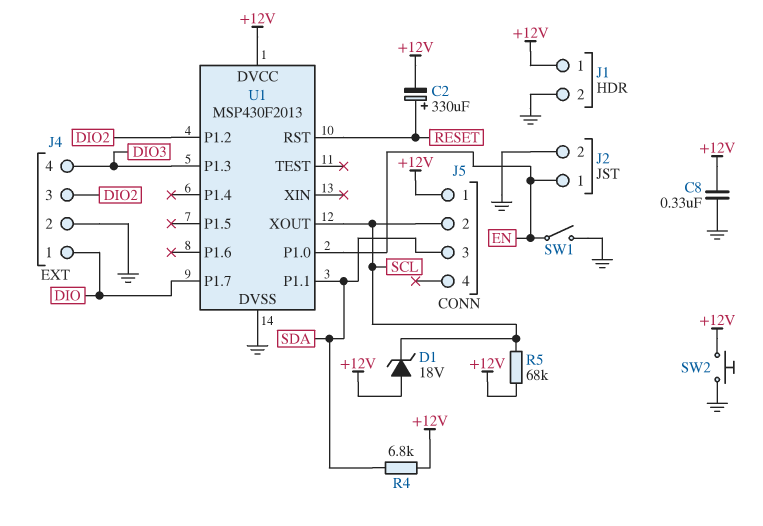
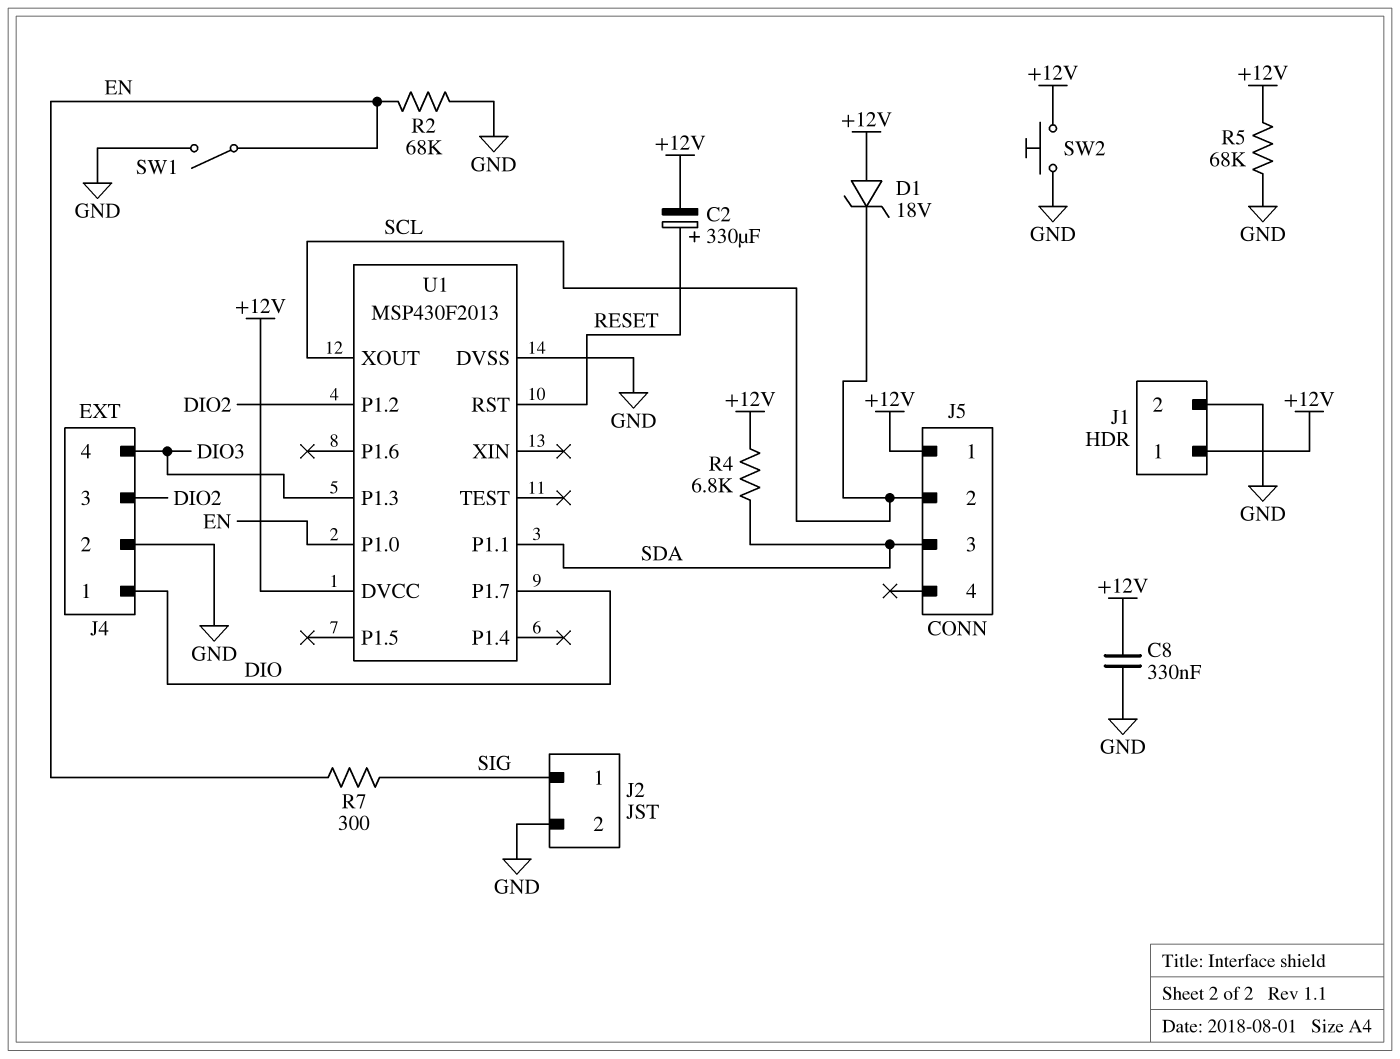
J2 pin 1: EN -> SIG
R2: none -> 68k (EN, GND)
R5: 68k (+12V, SCL) -> 68k (+12V, GND)
R7: none -> 300 (EN, SIG)

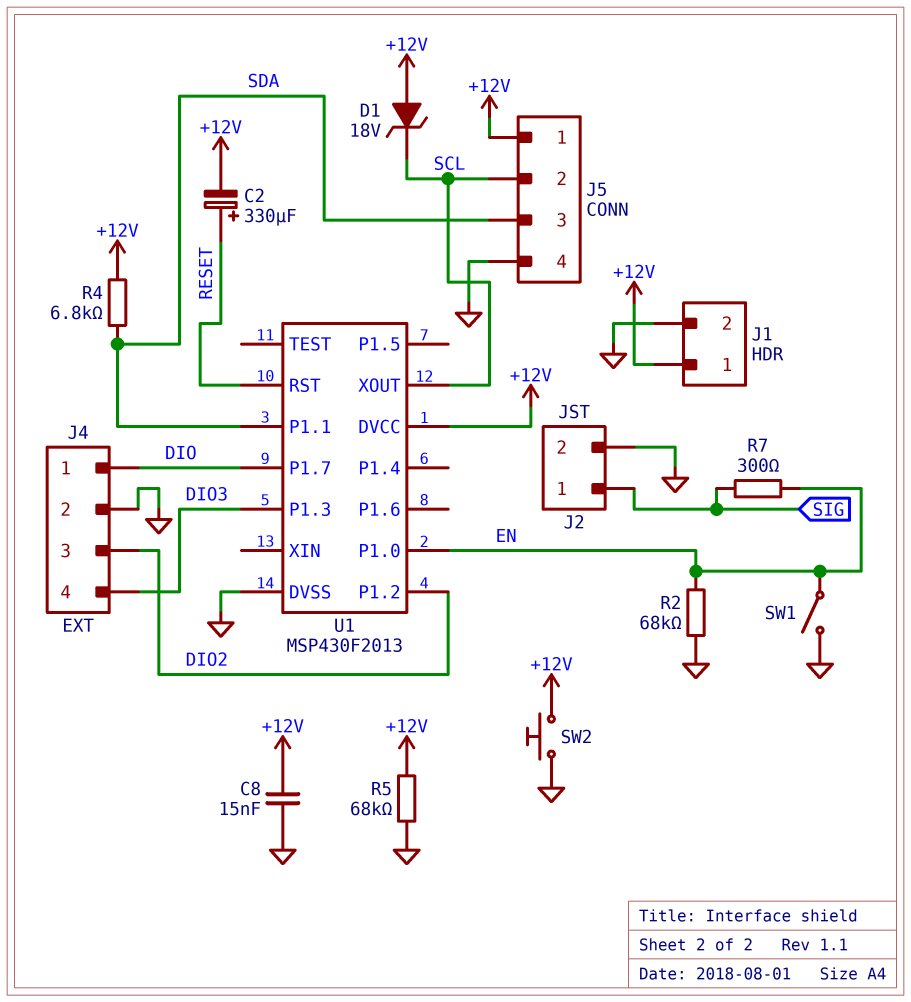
C8: 330nF (+12V, GND) -> 15nF (+12V, GND)
J5 pin 4: none -> GND

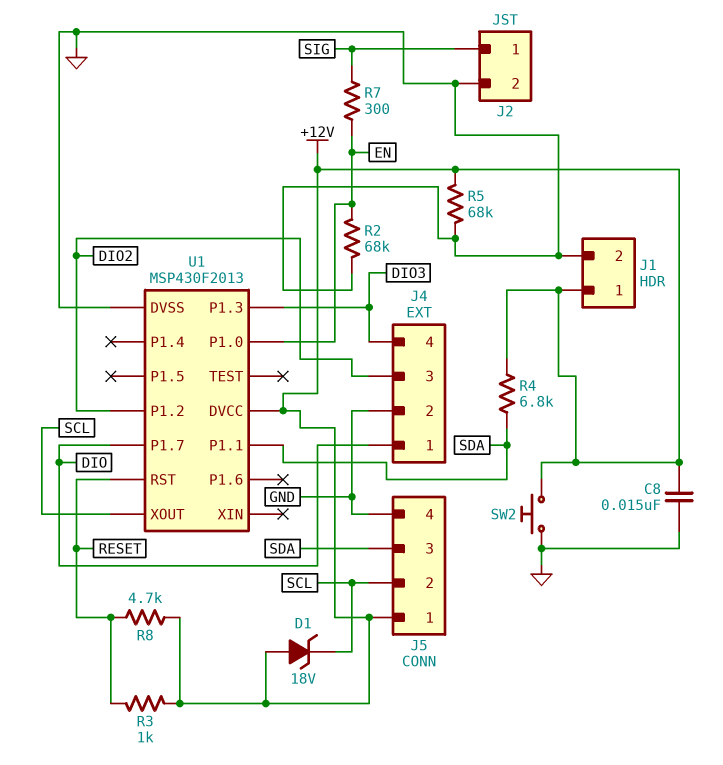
C2: 330uF (plus RESET, minus +12V) -> none
R3: none -> 1k (+12V, RESET)
R8: none -> 4.7k (+12V, RESET)
SW1: switch (EN, GND) -> none

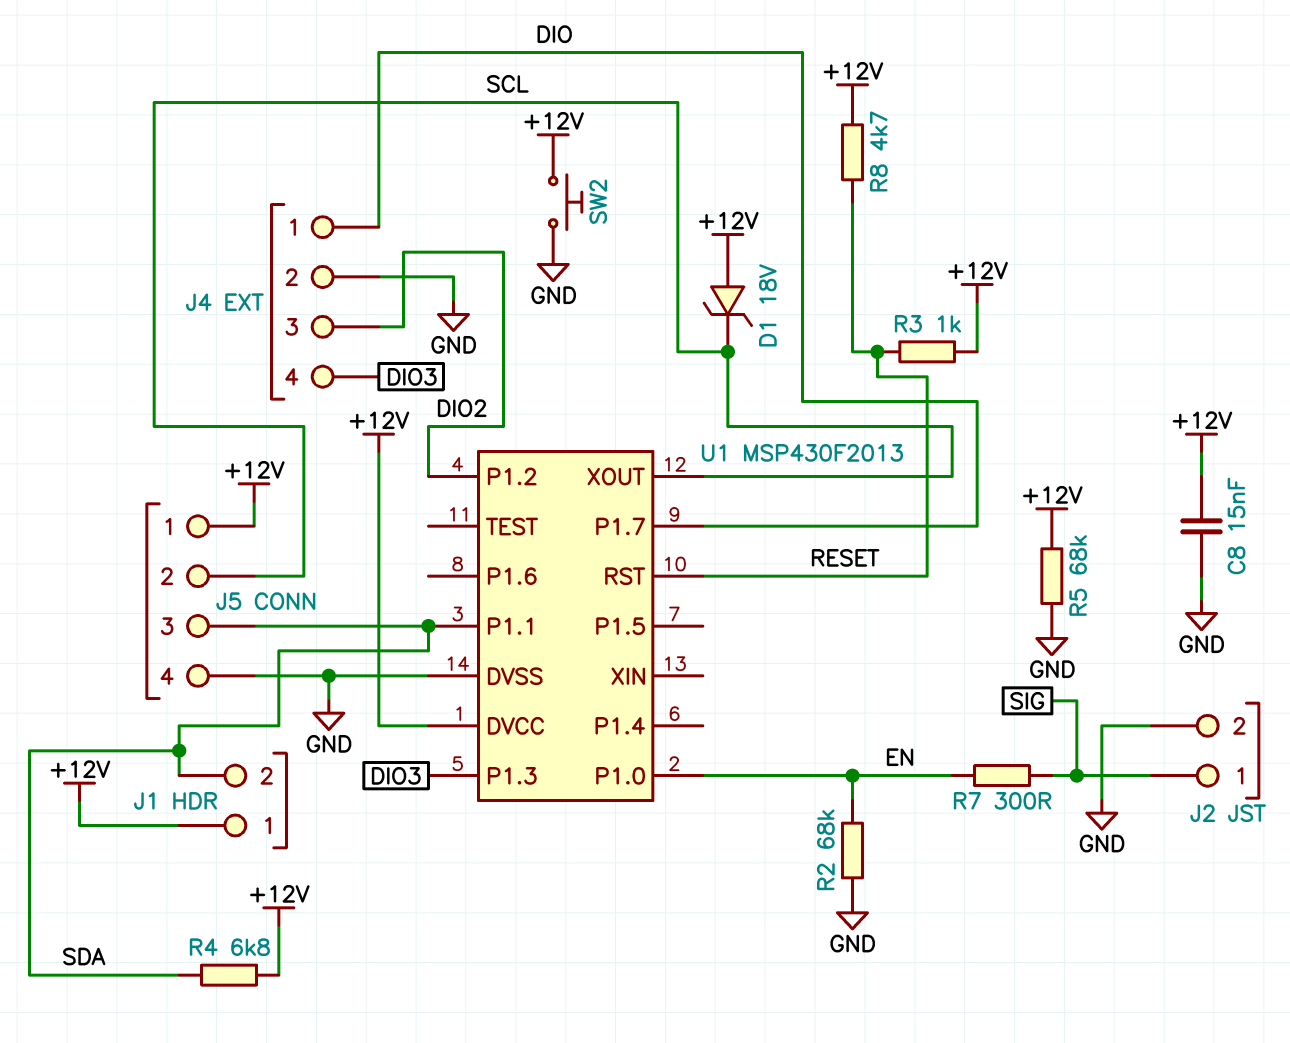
J1 pin 2: GND -> SDA

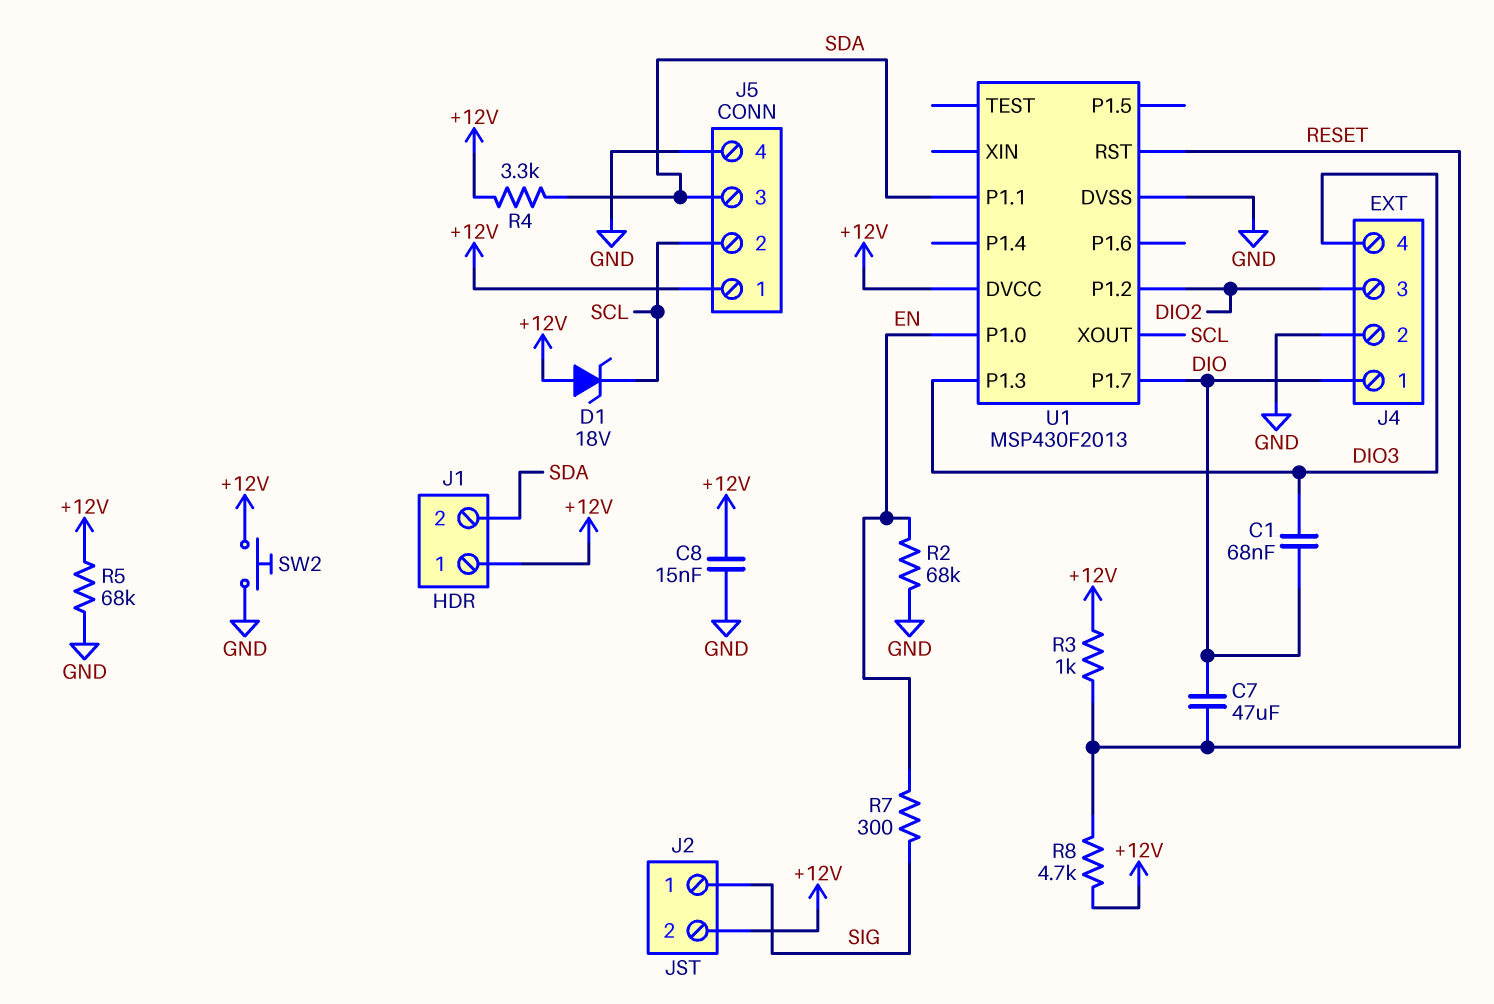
C1: none -> 68nF (DIO, DIO3)
C7: none -> 47uF (DIO, RESET)
J2 pin 2: GND -> +12V
R4: 6.8k (+12V, SDA) -> 3.3k (+12V, SDA)

